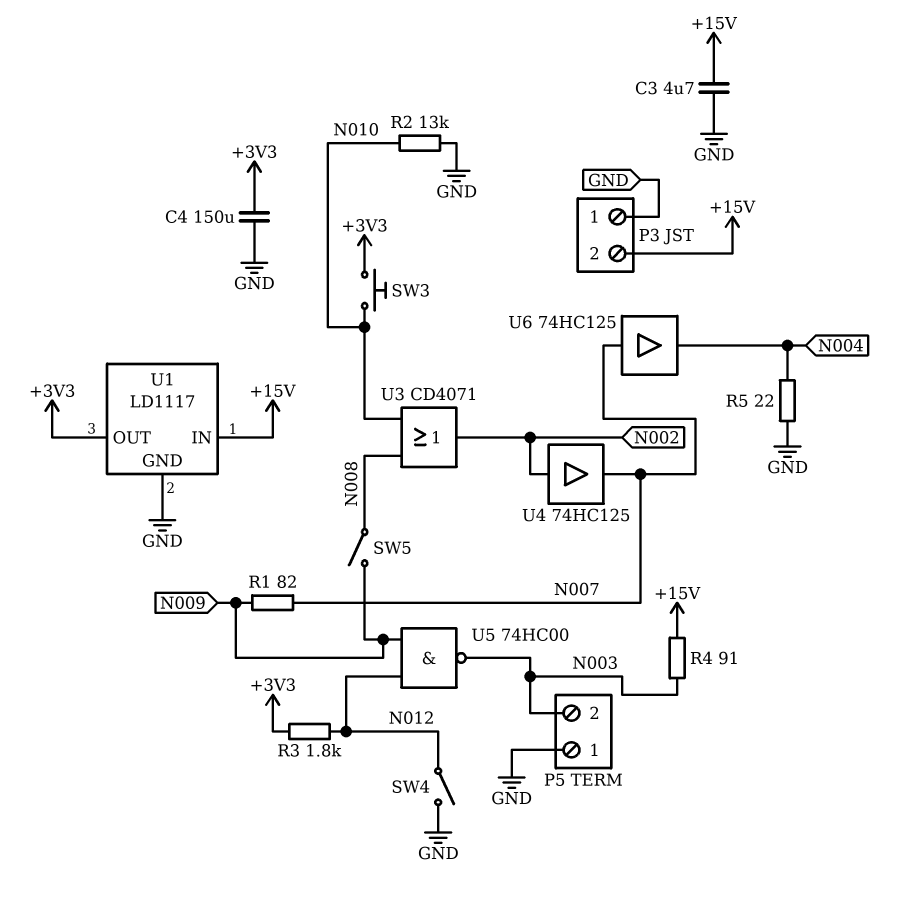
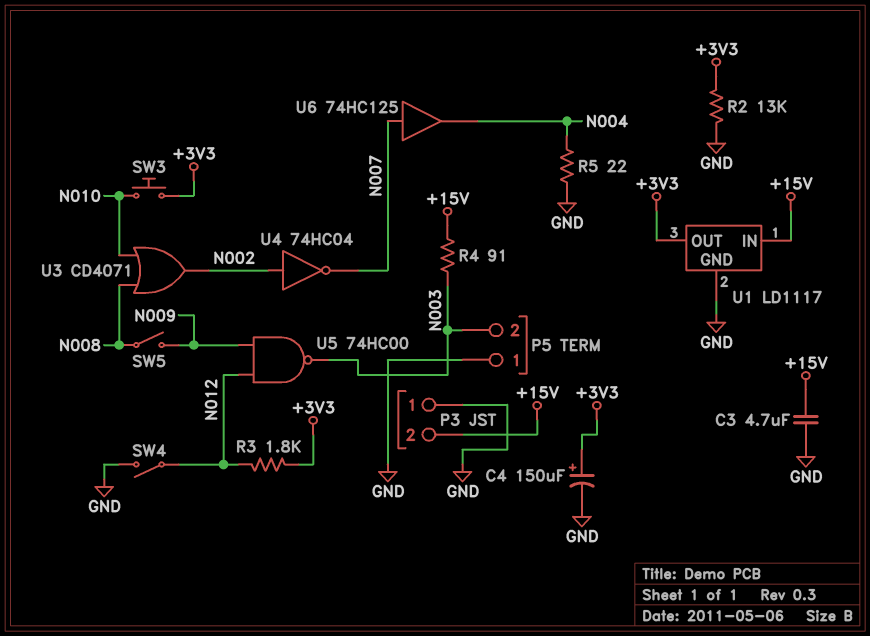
C4: 150uF (+3V3, GND) -> 150uF (plus +3V3, minus GND)
R1: 82 (N007, N009) -> none
R2: 13k (GND, N010) -> 13k (+3V3, GND)
U4: buffer 74HC125 (in N002, out N007) -> NOT 74HC04 (in N002, out N007)

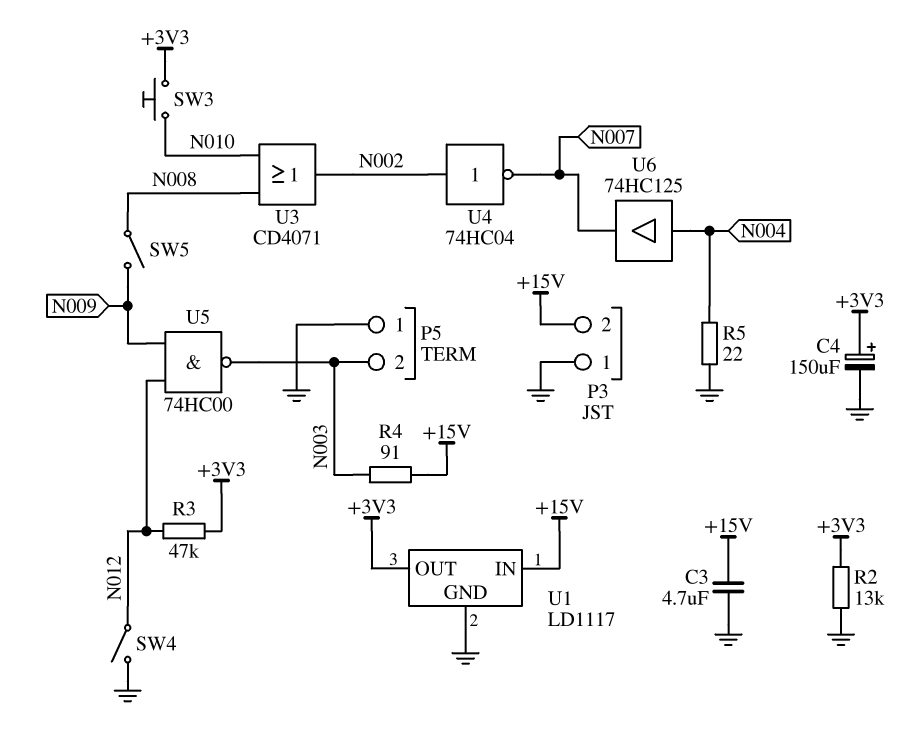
R3: 1.8k (+3V3, N012) -> 47k (+3V3, N012)
U6: buffer 74HC125 (in N007, out N004) -> buffer 74HC125 (in N004, out N007)

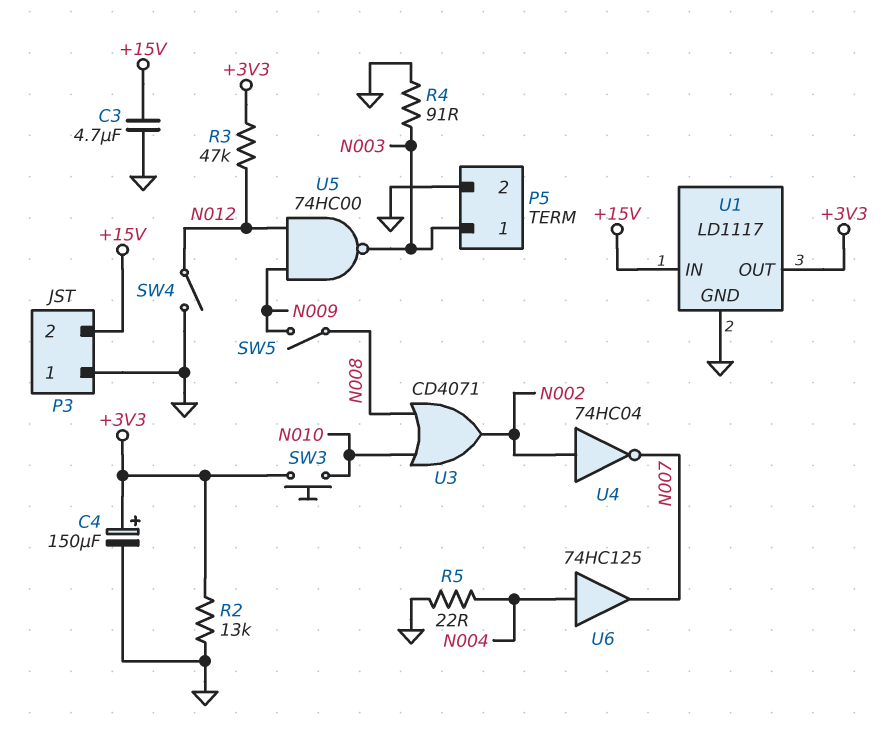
P5 pin 1: GND -> N003
P5 pin 2: N003 -> GND
R4: 91 (+15V, N003) -> 91 (GND, N003)

